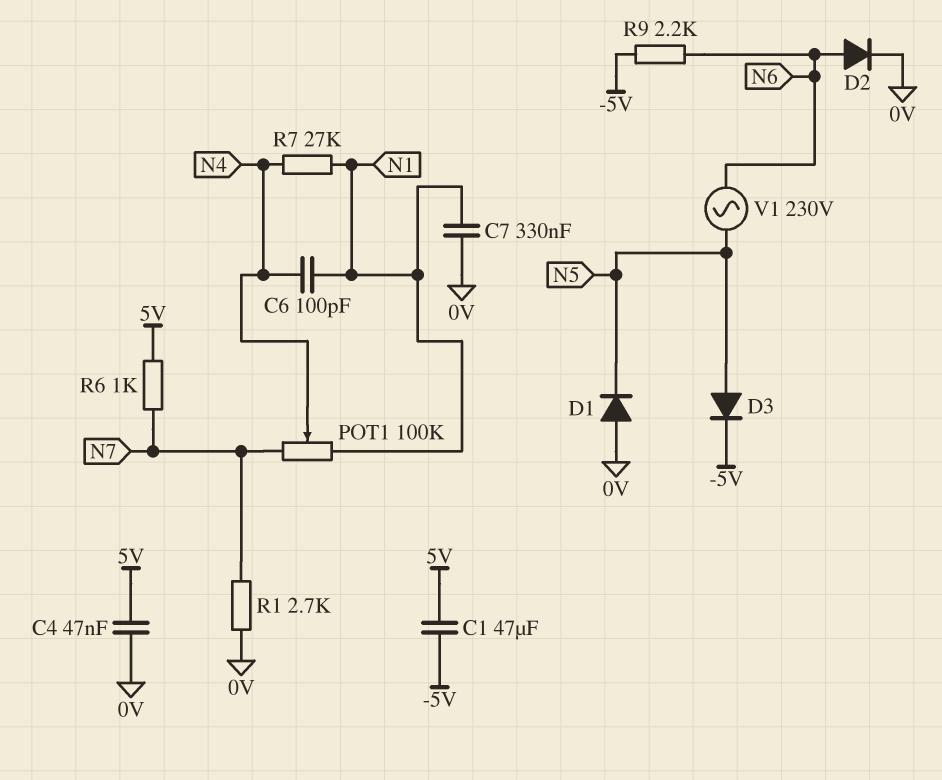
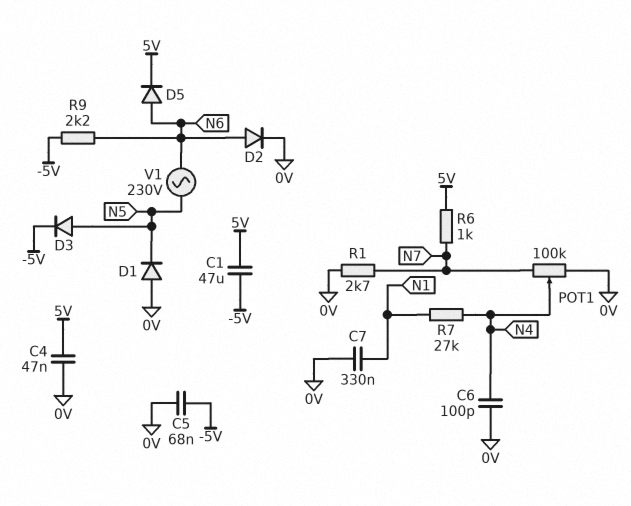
C5: none -> 68nF (-5V, 0V)
C6: 100pF (N1, N4) -> 100pF (0V, N4)
D5: none -> diode (A N6, K 5V)
POT1: 100k (N1, N7, wiper N4) -> 100k (0V, N7, wiper N4)

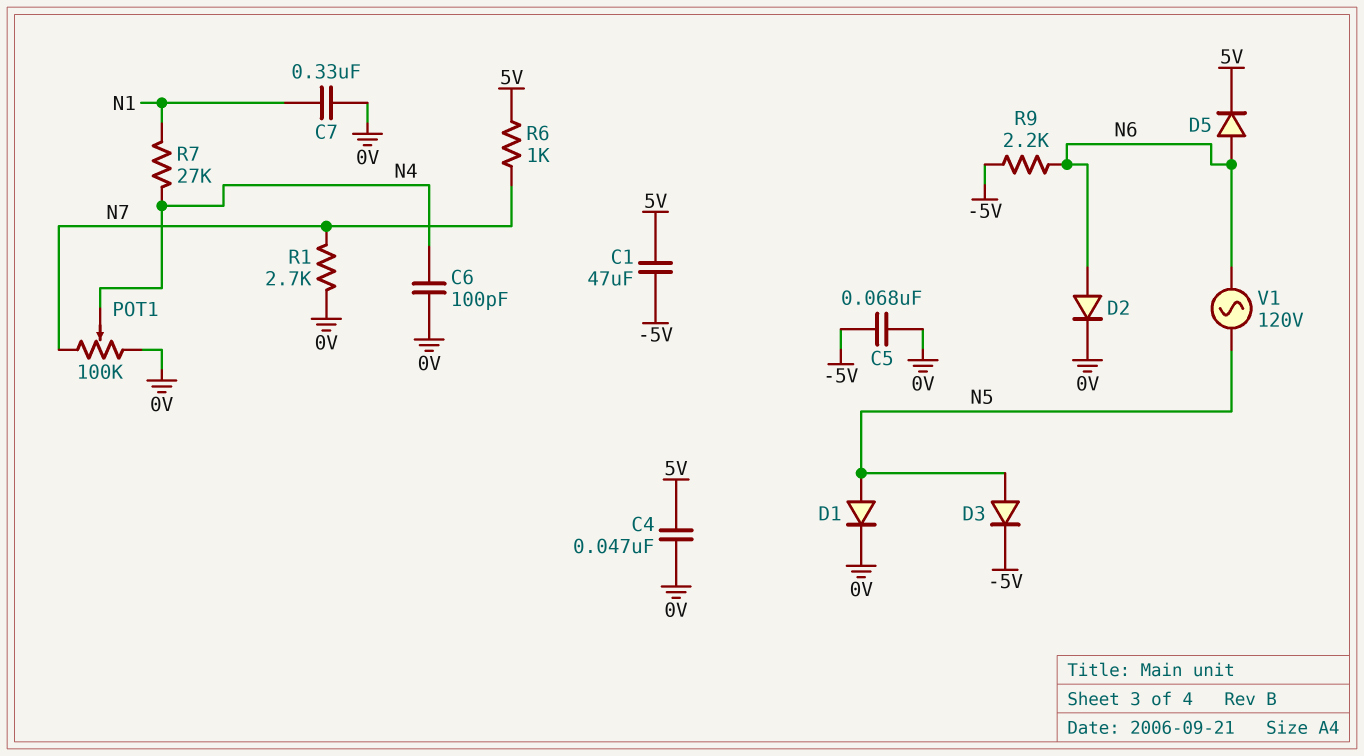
D1: diode (A 0V, K N5) -> diode (A N5, K 0V)
V1: AC 230V (N5, N6) -> AC 120V (N5, N6)

